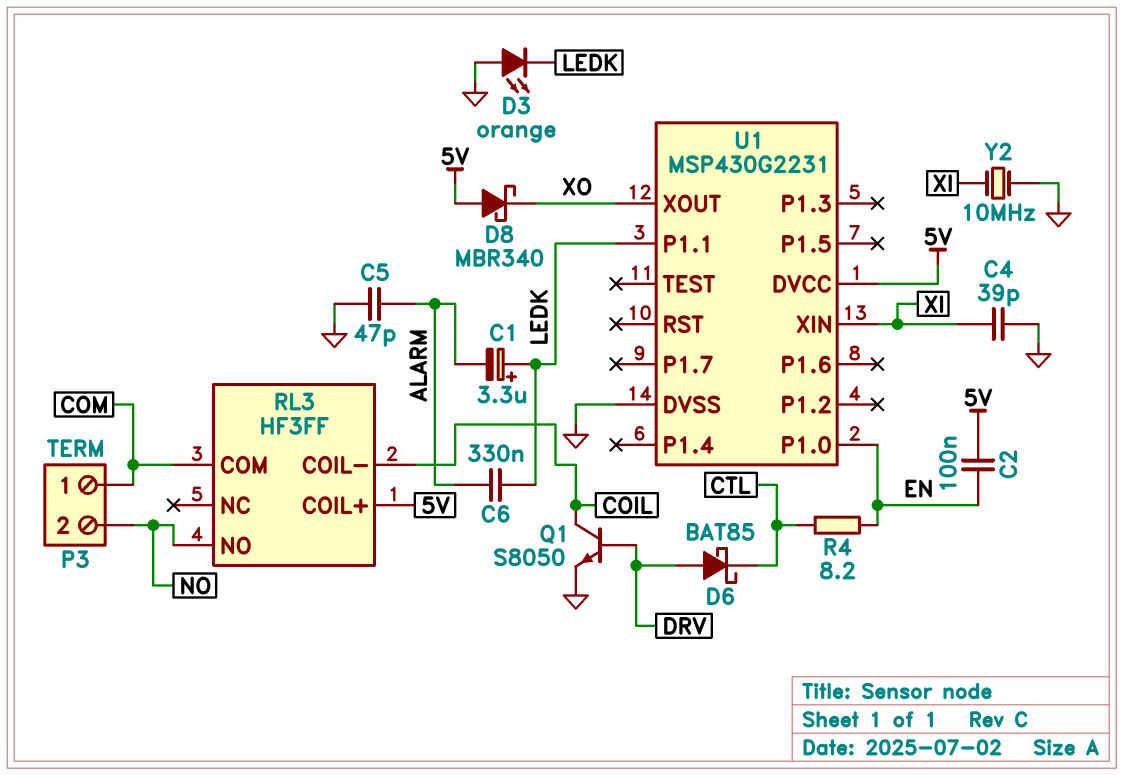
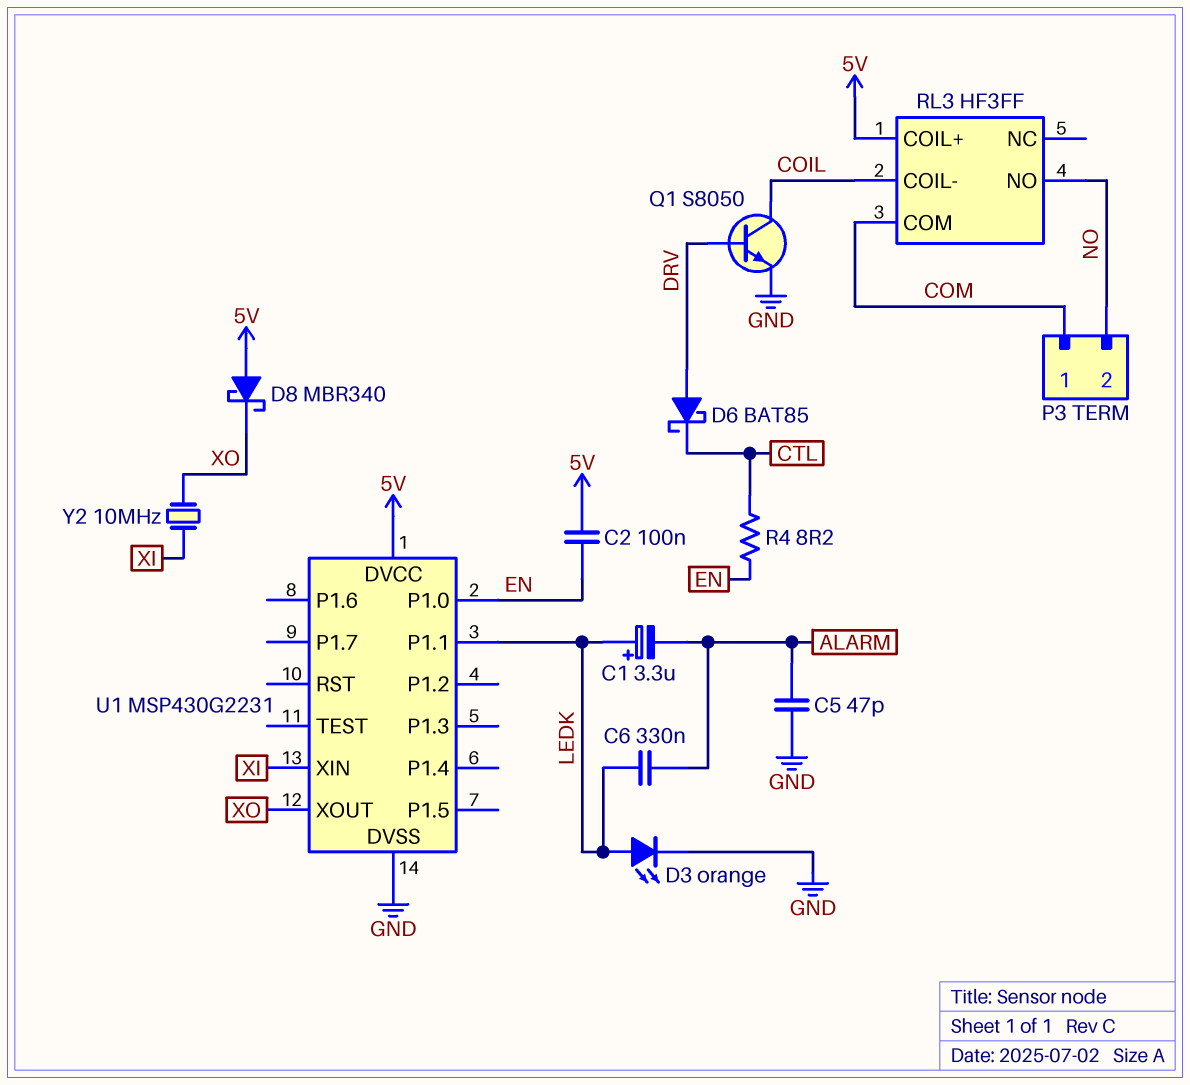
C4: 39pF (GND, XI) -> none
D3: LED orange (A GND, K LEDK) -> LED orange (A LEDK, K GND)
Y2: 10MHz (GND, XI) -> 10MHz (XI, XO)

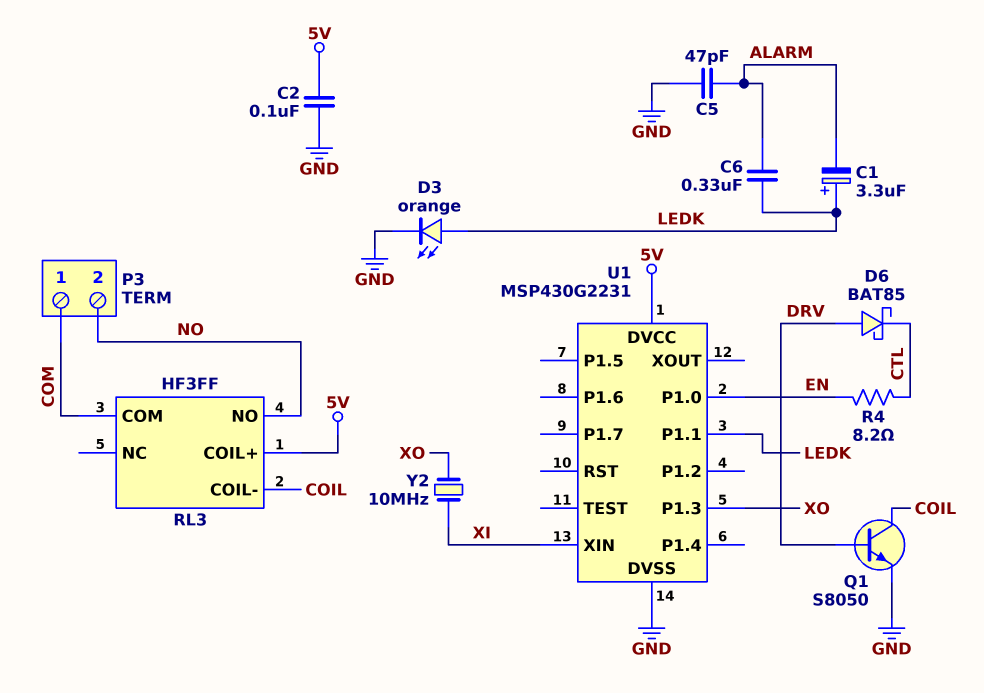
C2: 100nF (5V, EN) -> 100nF (5V, GND)
D8: schottky MBR340 (A 5V, K XO) -> none
U1 pin P1.3: none -> XO
U1 pin XOUT: XO -> none

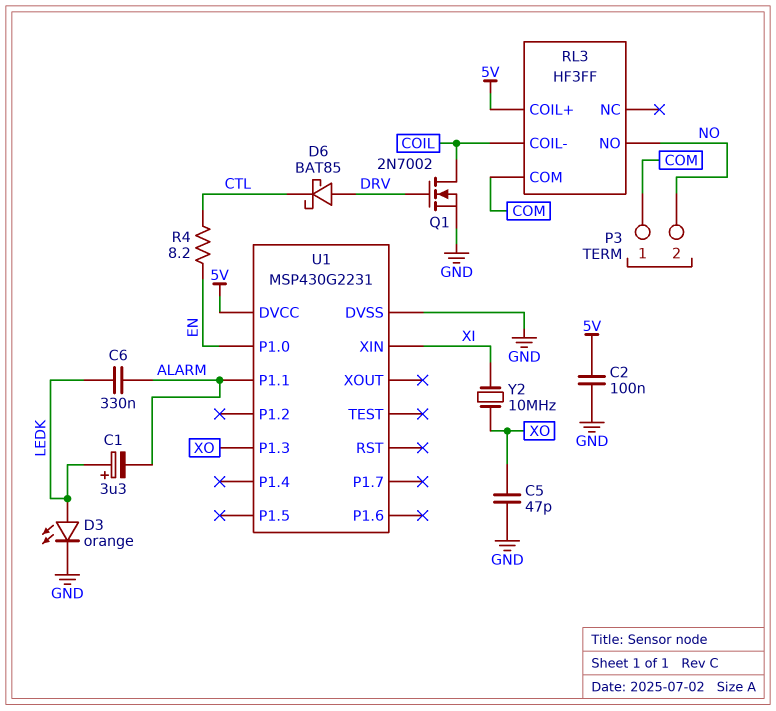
C5: 47pF (ALARM, GND) -> 47pF (GND, XO)
Q1: NPN S8050 (B DRV, C COIL, E GND) -> NMOS 2N7002 (G DRV, D COIL, S GND)
U1 pin P1.1: LEDK -> ALARM

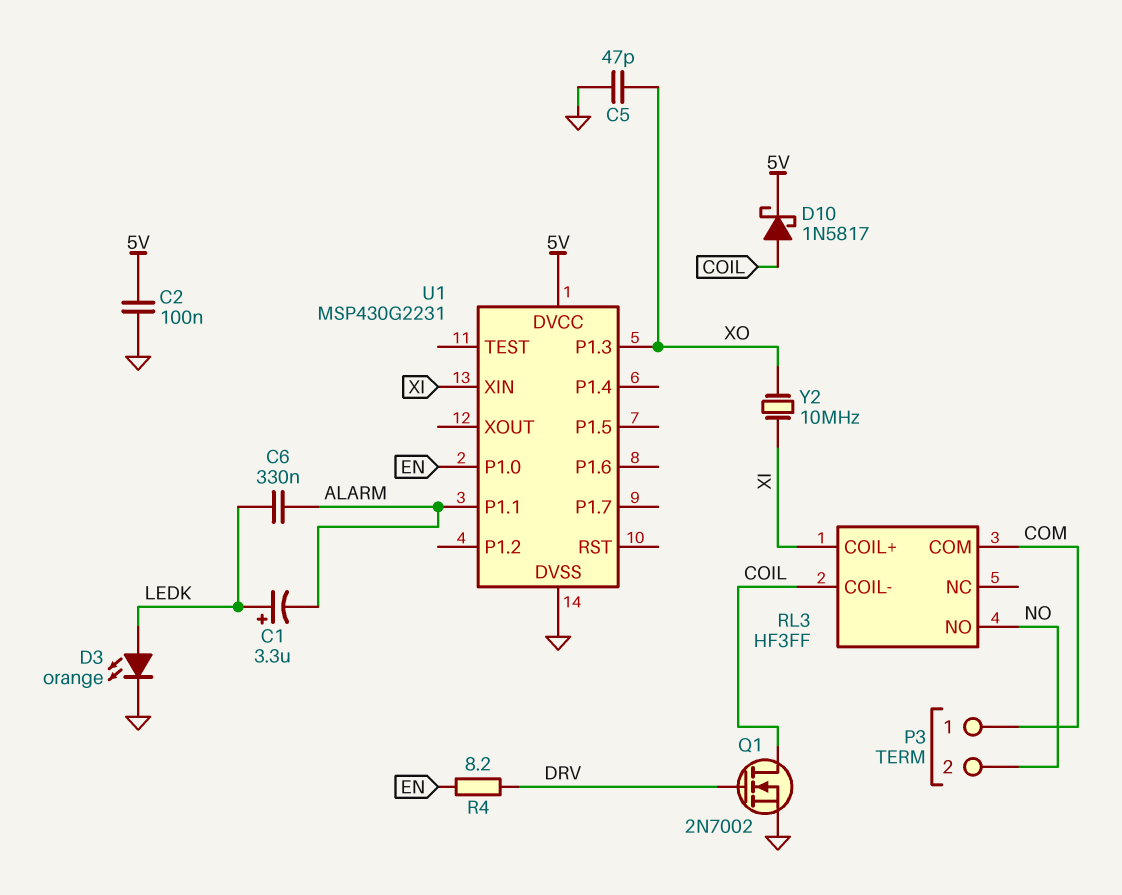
D6: schottky BAT85 (A DRV, K CTL) -> none
D10: none -> schottky 1N5817 (A COIL, K 5V)
R4: 8.2 (CTL, EN) -> 8.2 (DRV, EN)
RL3 pin COIL+: 5V -> XI

